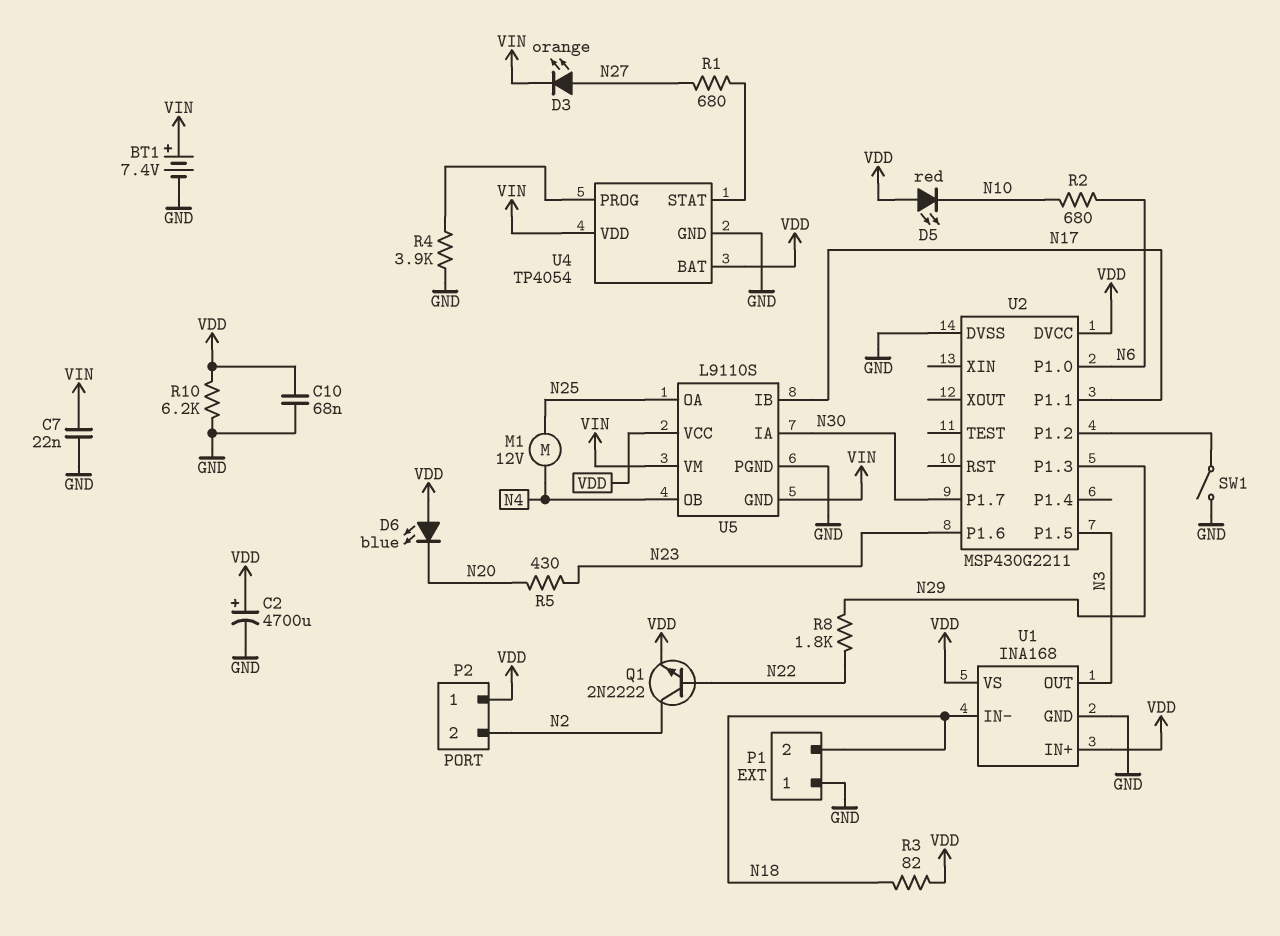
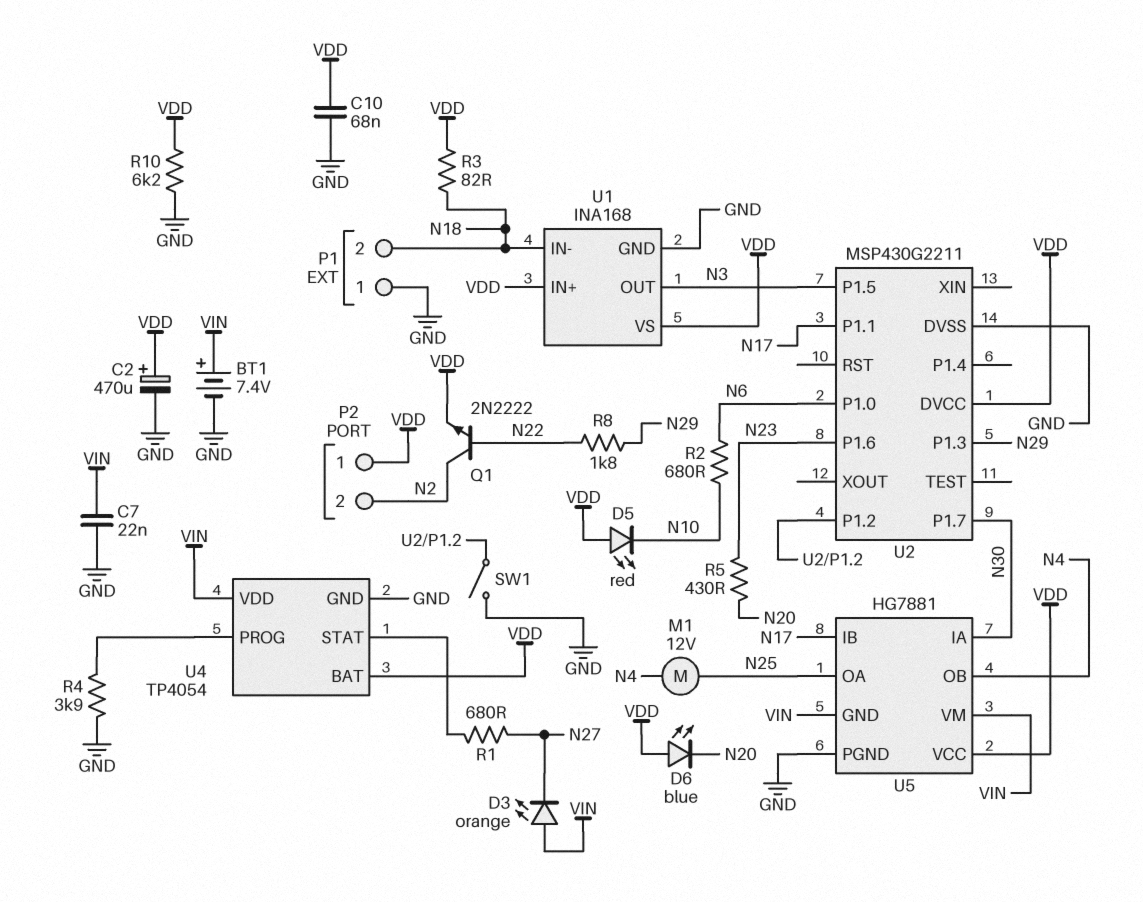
C2: 4700uF (plus VDD, minus GND) -> 470uF (plus VDD, minus GND)
D3: LED orange (A N27, K VIN) -> LED orange (A VIN, K N27)
U5: L9110S -> HG7881

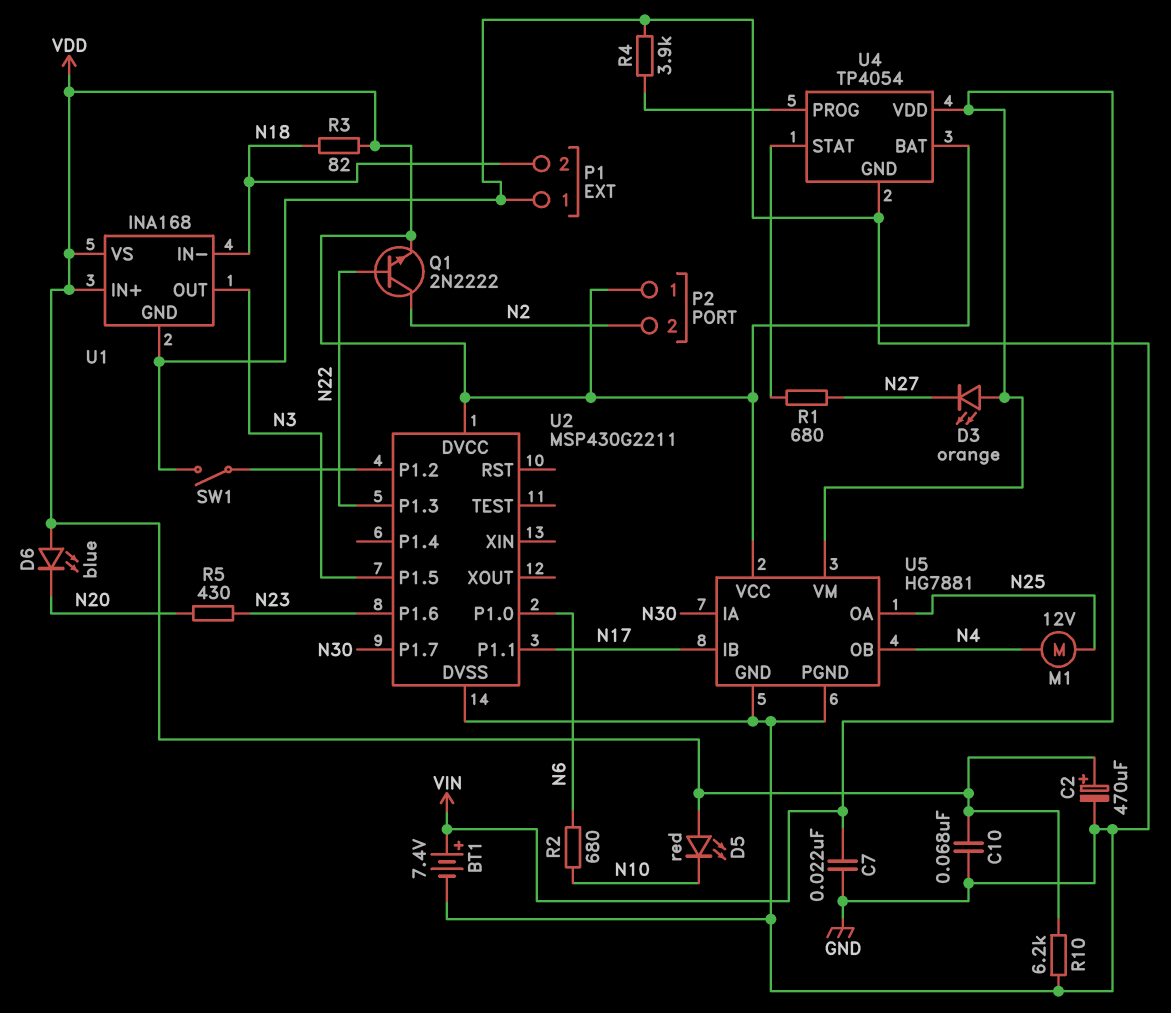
R8: 1.8k (N22, N29) -> none
U2 pin P1.3: N29 -> N22
U5 pin GND: VIN -> GND

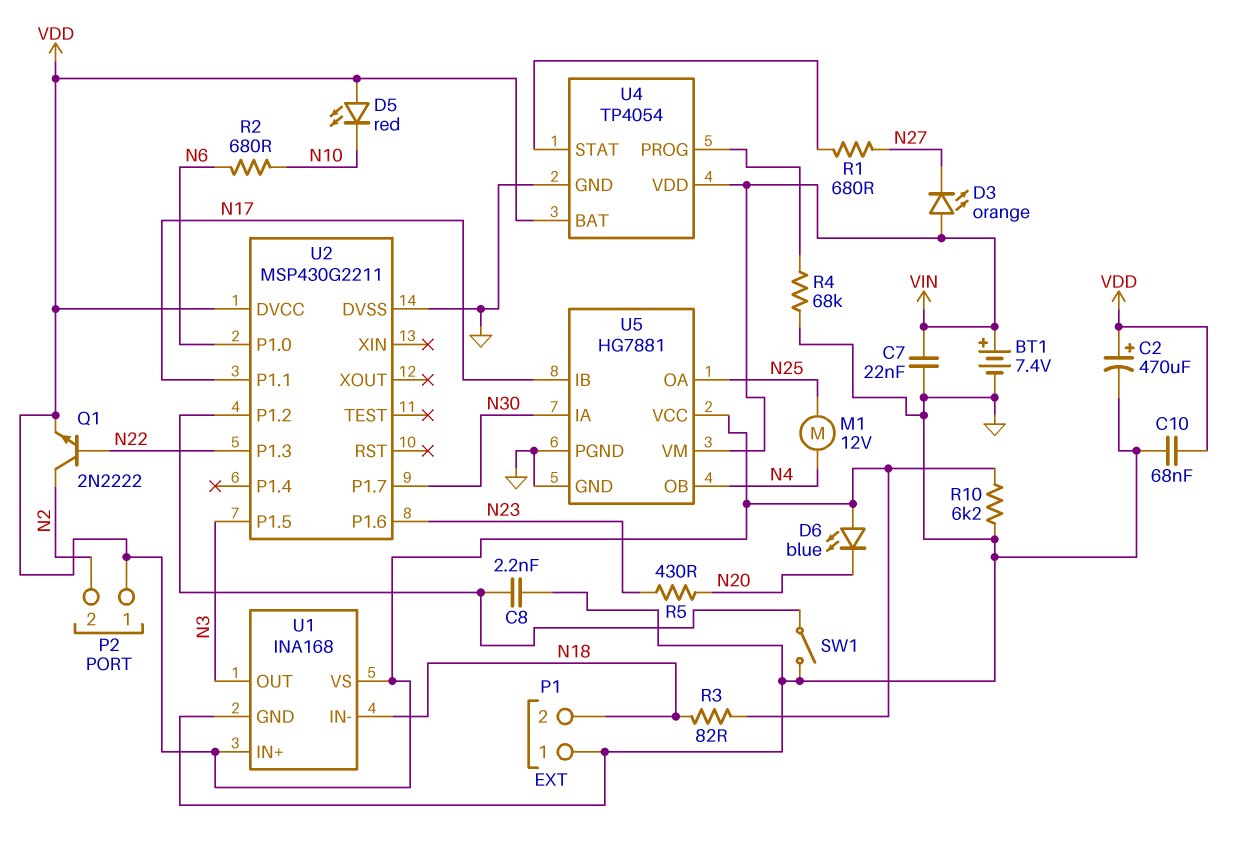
C8: none -> 2.2nF (GND, U2/P1.2)
R4: 3.9k (GND, U4/PROG) -> 68k (GND, U4/PROG)

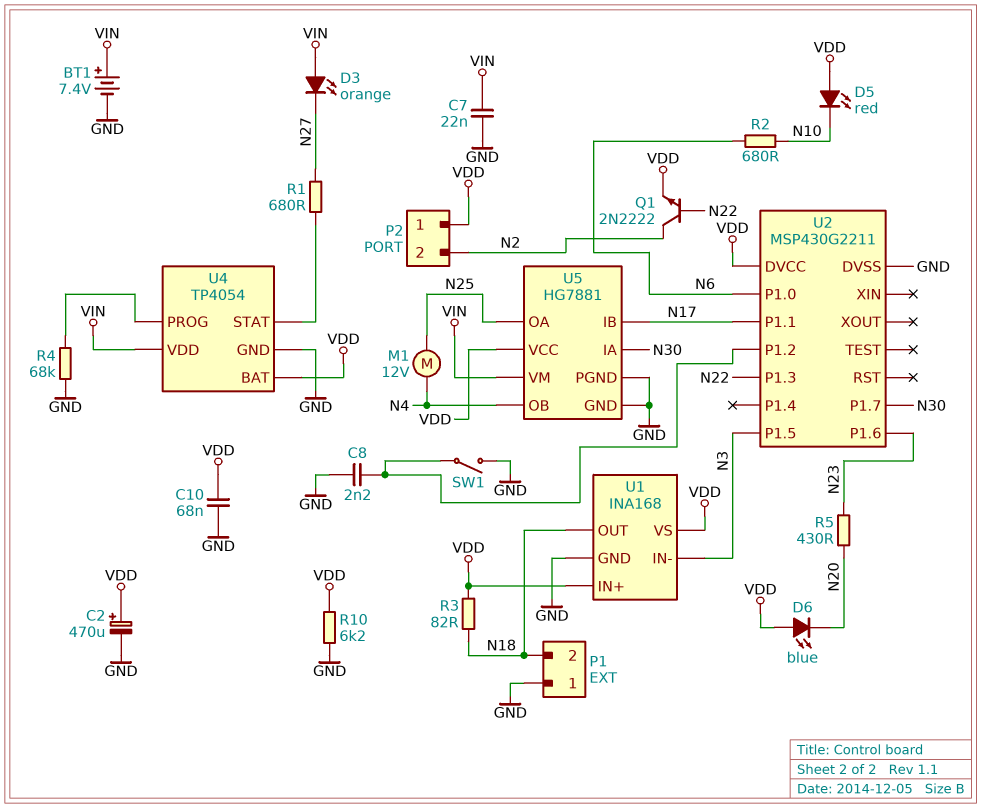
U1 pin IN-: N18 -> N3
U1 pin OUT: N3 -> N18

